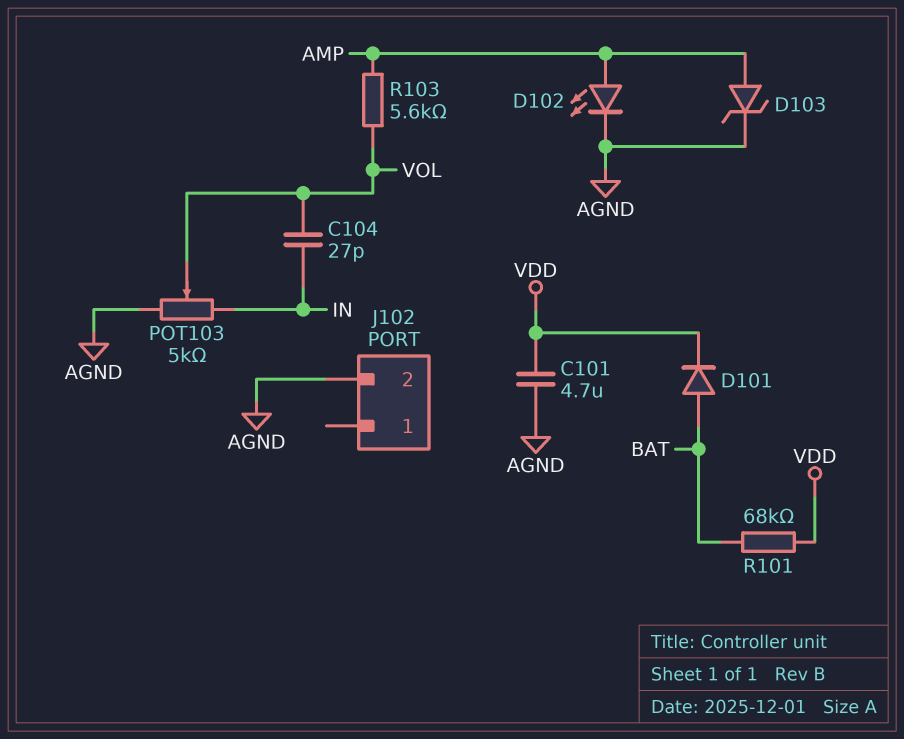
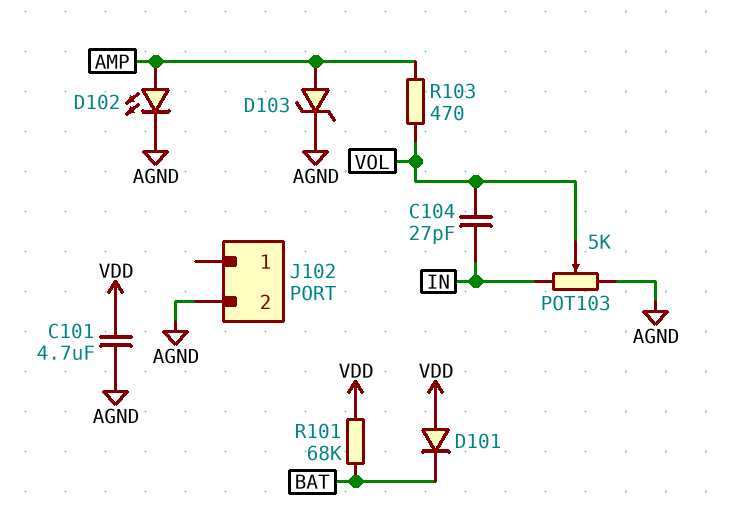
D101: diode (A BAT, K VDD) -> diode (A VDD, K BAT)
R103: 5.6k (AMP, VOL) -> 470 (AMP, VOL)

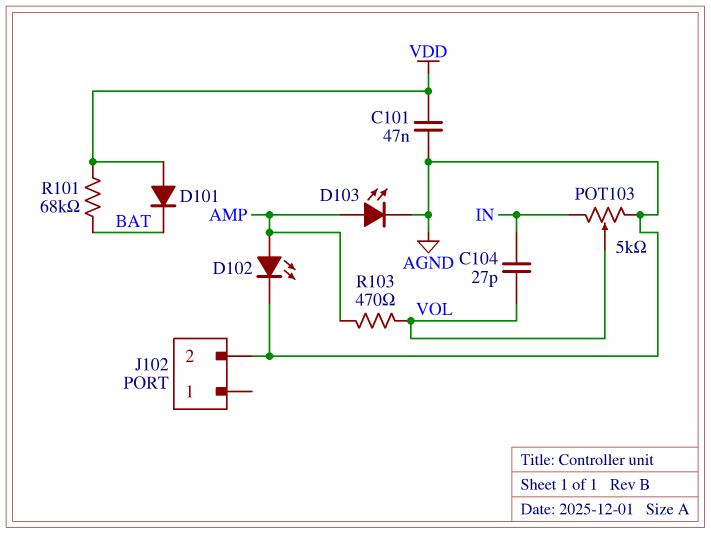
C101: 4.7uF (AGND, VDD) -> 47nF (AGND, VDD)
D103: zener (A AMP, K AGND) -> LED (A AMP, K AGND)

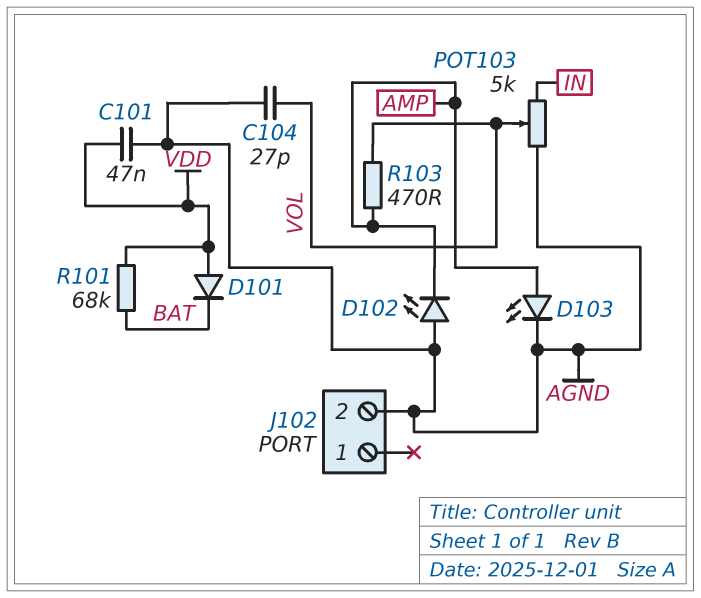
C104: 27pF (IN, VOL) -> 27pF (AGND, VOL)
D102: LED (A AMP, K AGND) -> LED (A AGND, K AMP)

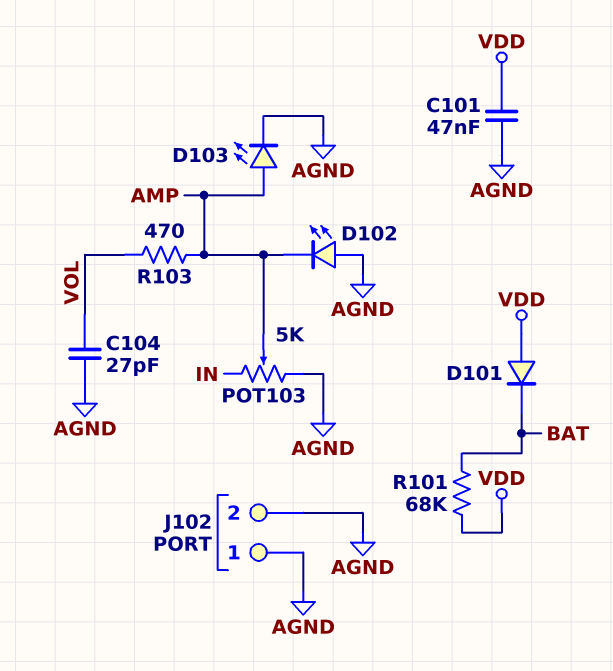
J102 pin 1: none -> AGND
POT103: 5k (AGND, IN, wiper VOL) -> 5k (AGND, IN, wiper AMP)

